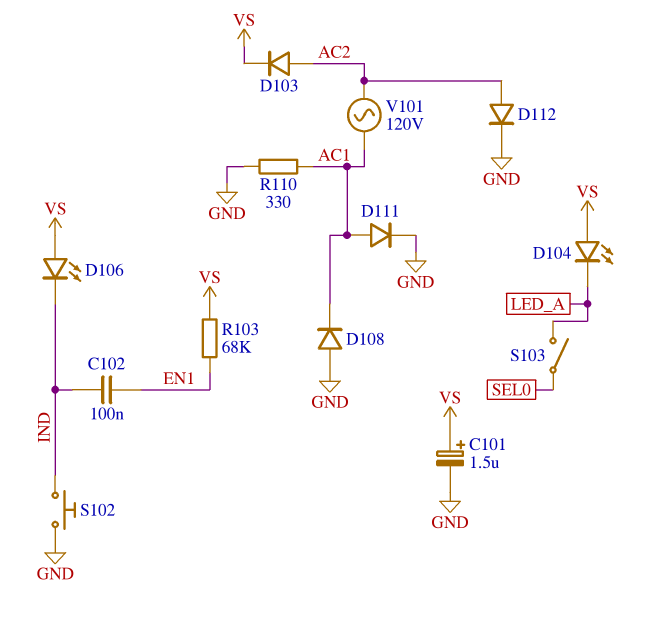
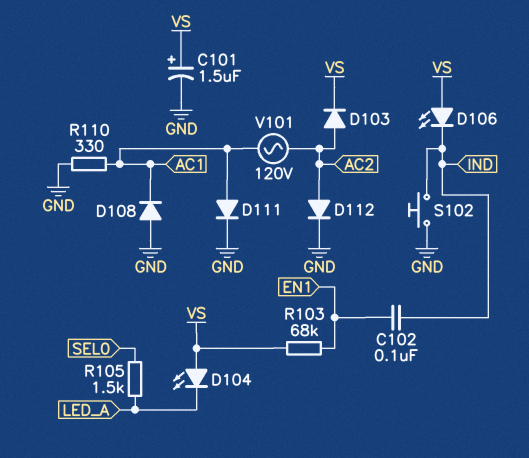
R105: none -> 1.5k (LED_A, SEL0)
S103: switch (LED_A, SEL0) -> none

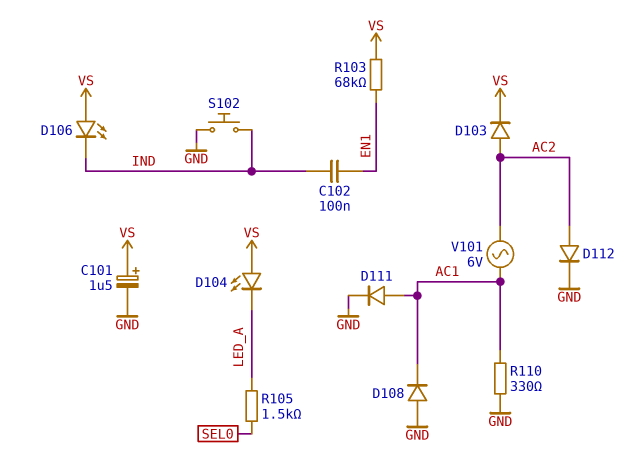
V101: AC 120V (AC1, AC2) -> AC 6V (AC1, AC2)

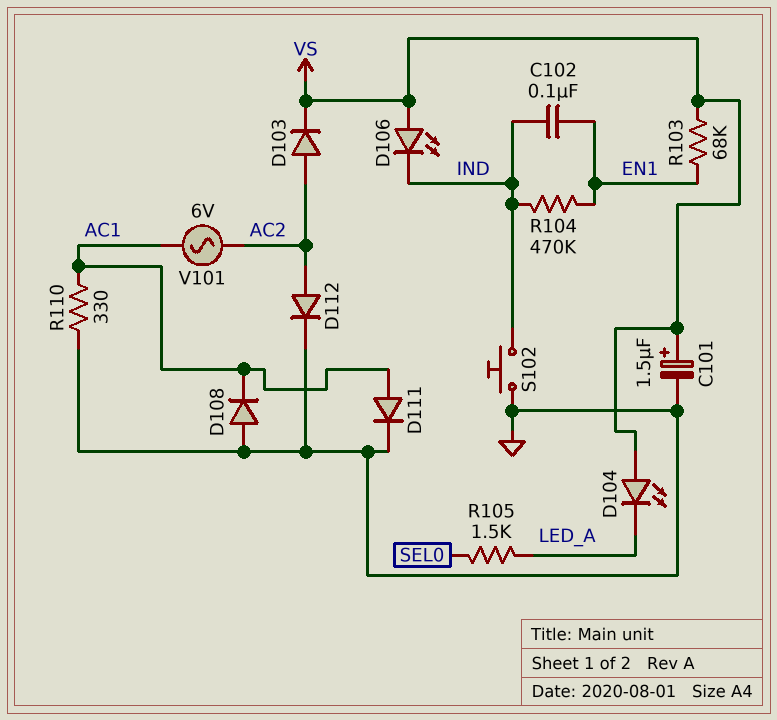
R104: none -> 470k (EN1, IND)

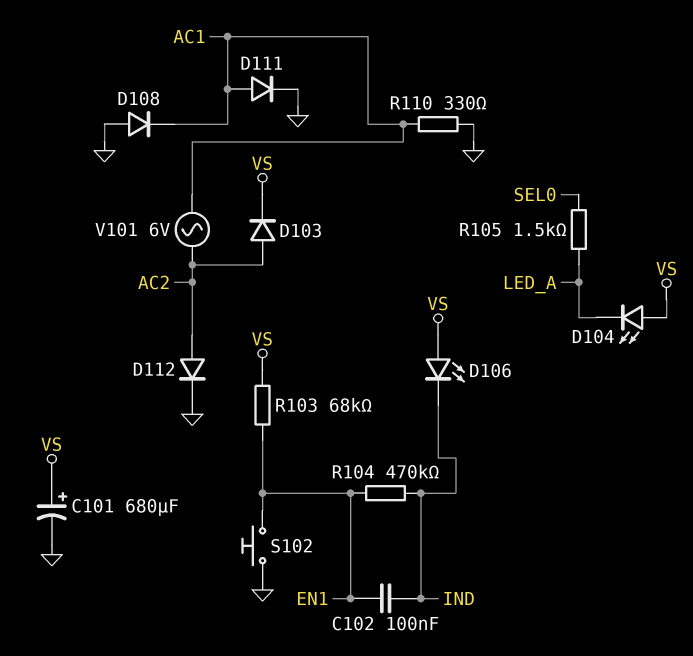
C101: 1.5uF (plus VS, minus GND) -> 680uF (plus VS, minus GND)
S102: button (GND, IND) -> button (EN1, GND)

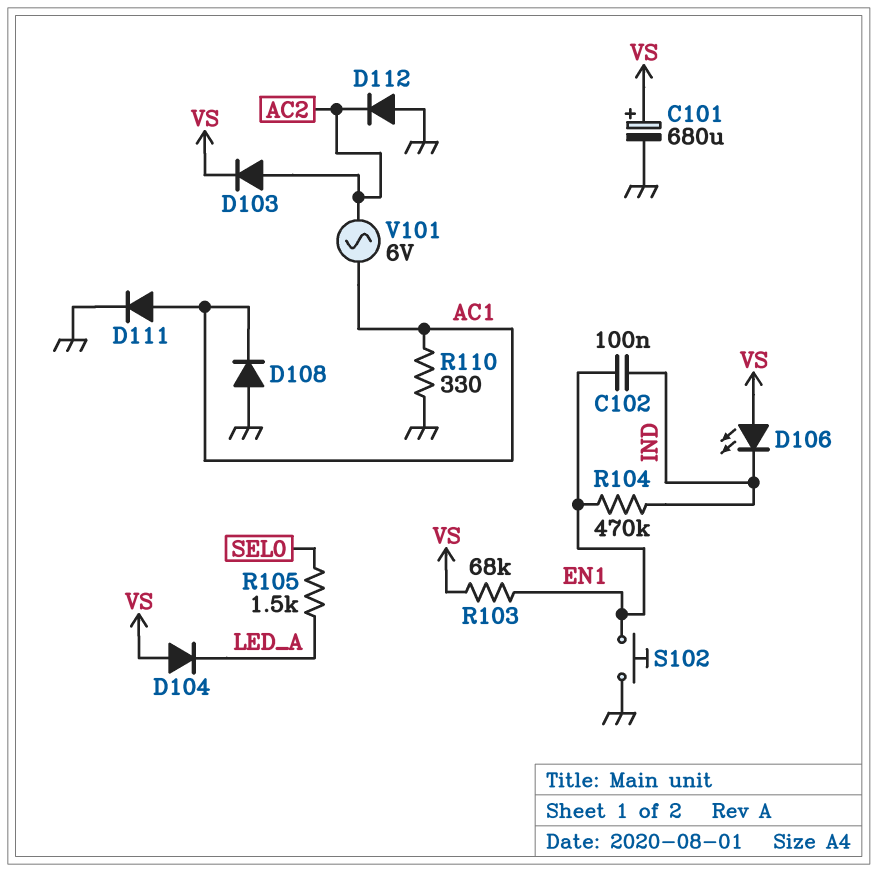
D104: LED (A VS, K LED_A) -> diode (A VS, K LED_A)
D112: diode (A AC2, K GND) -> diode (A GND, K AC2)

